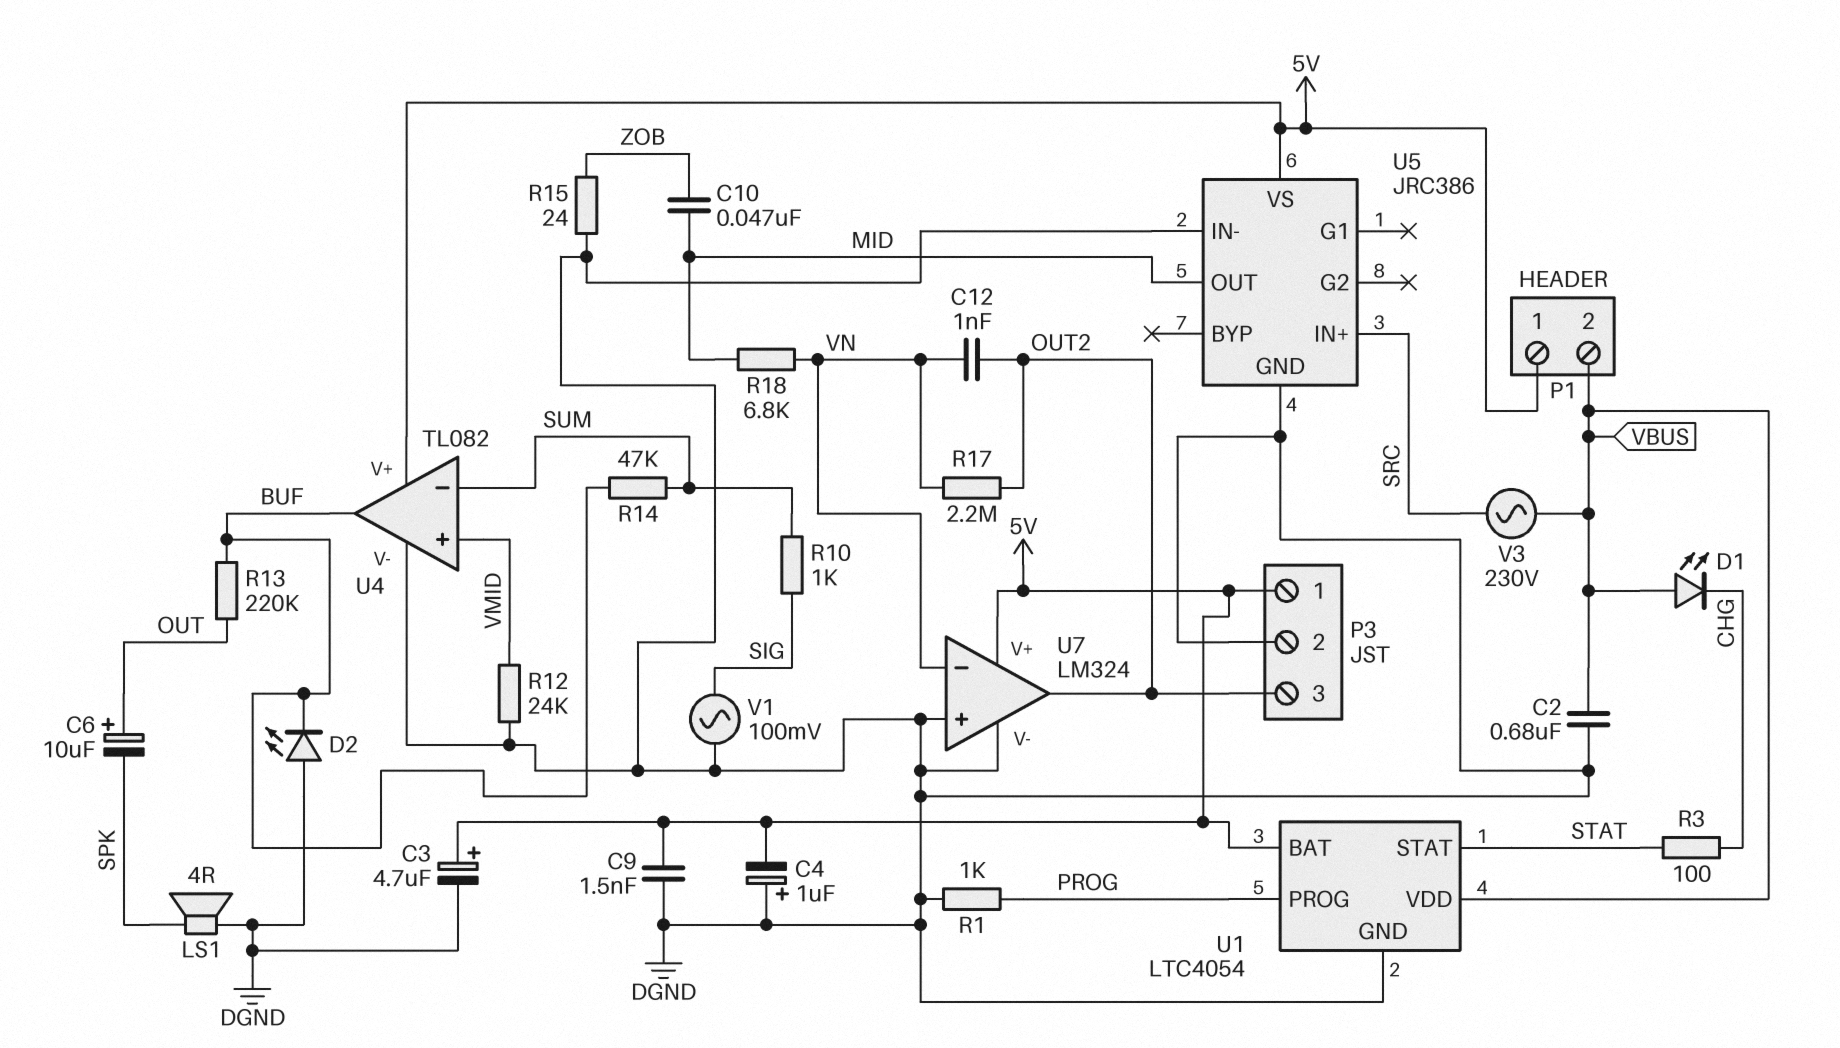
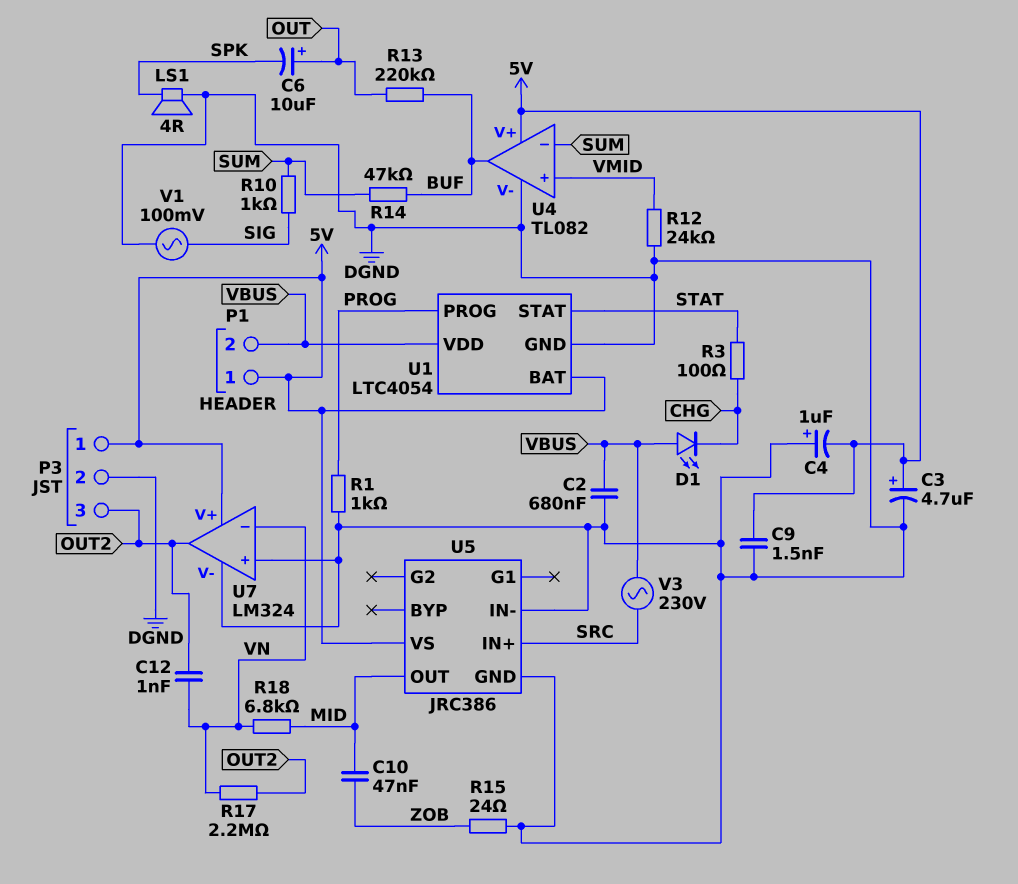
D2: LED (A DGND, K BUF) -> none

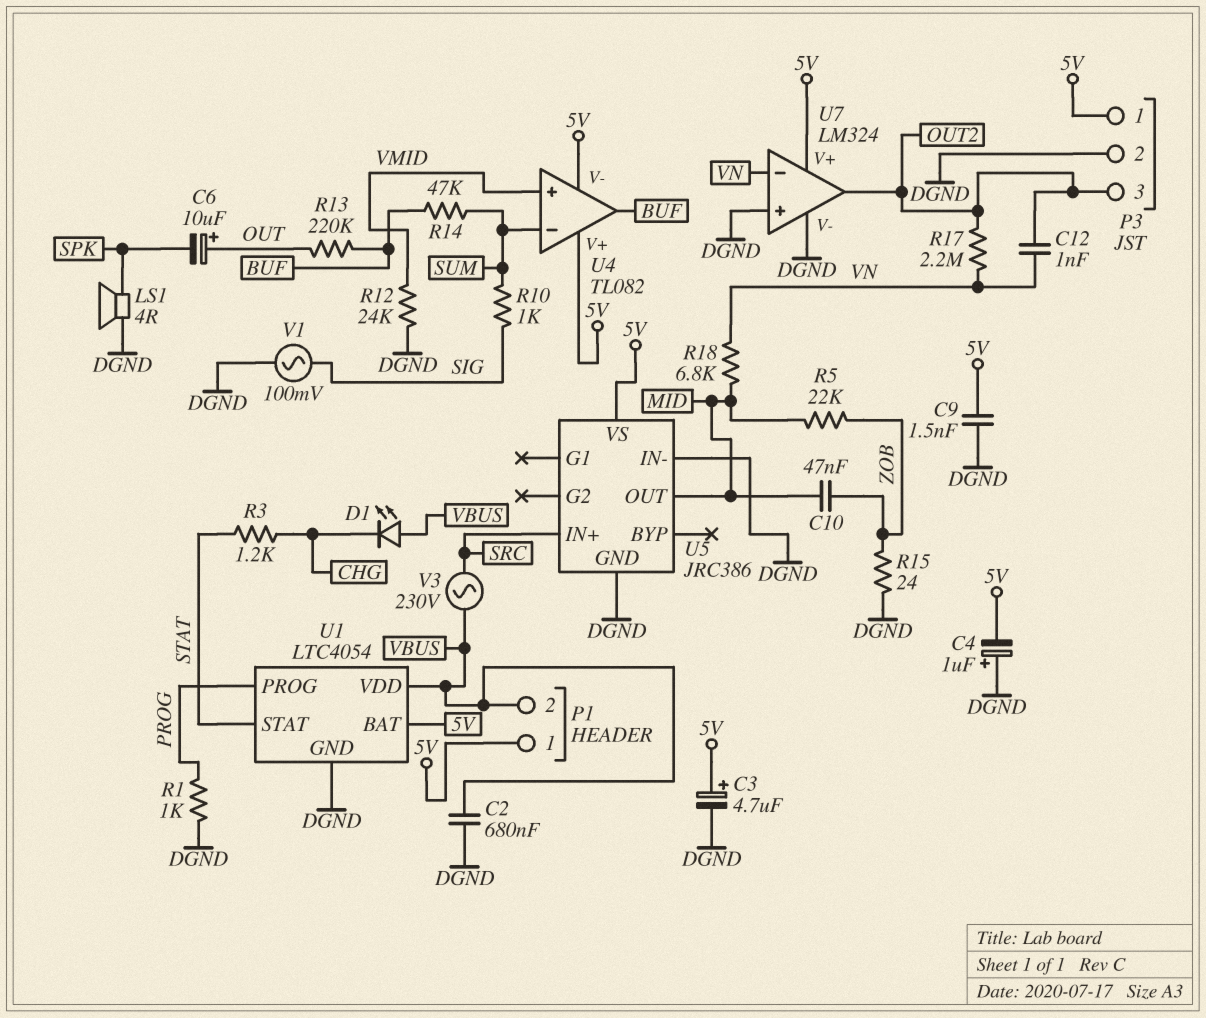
R3: 100 (CHG, STAT) -> 1.2k (CHG, STAT)
R5: none -> 22k (MID, ZOB)
U4 pin V-: DGND -> 5V

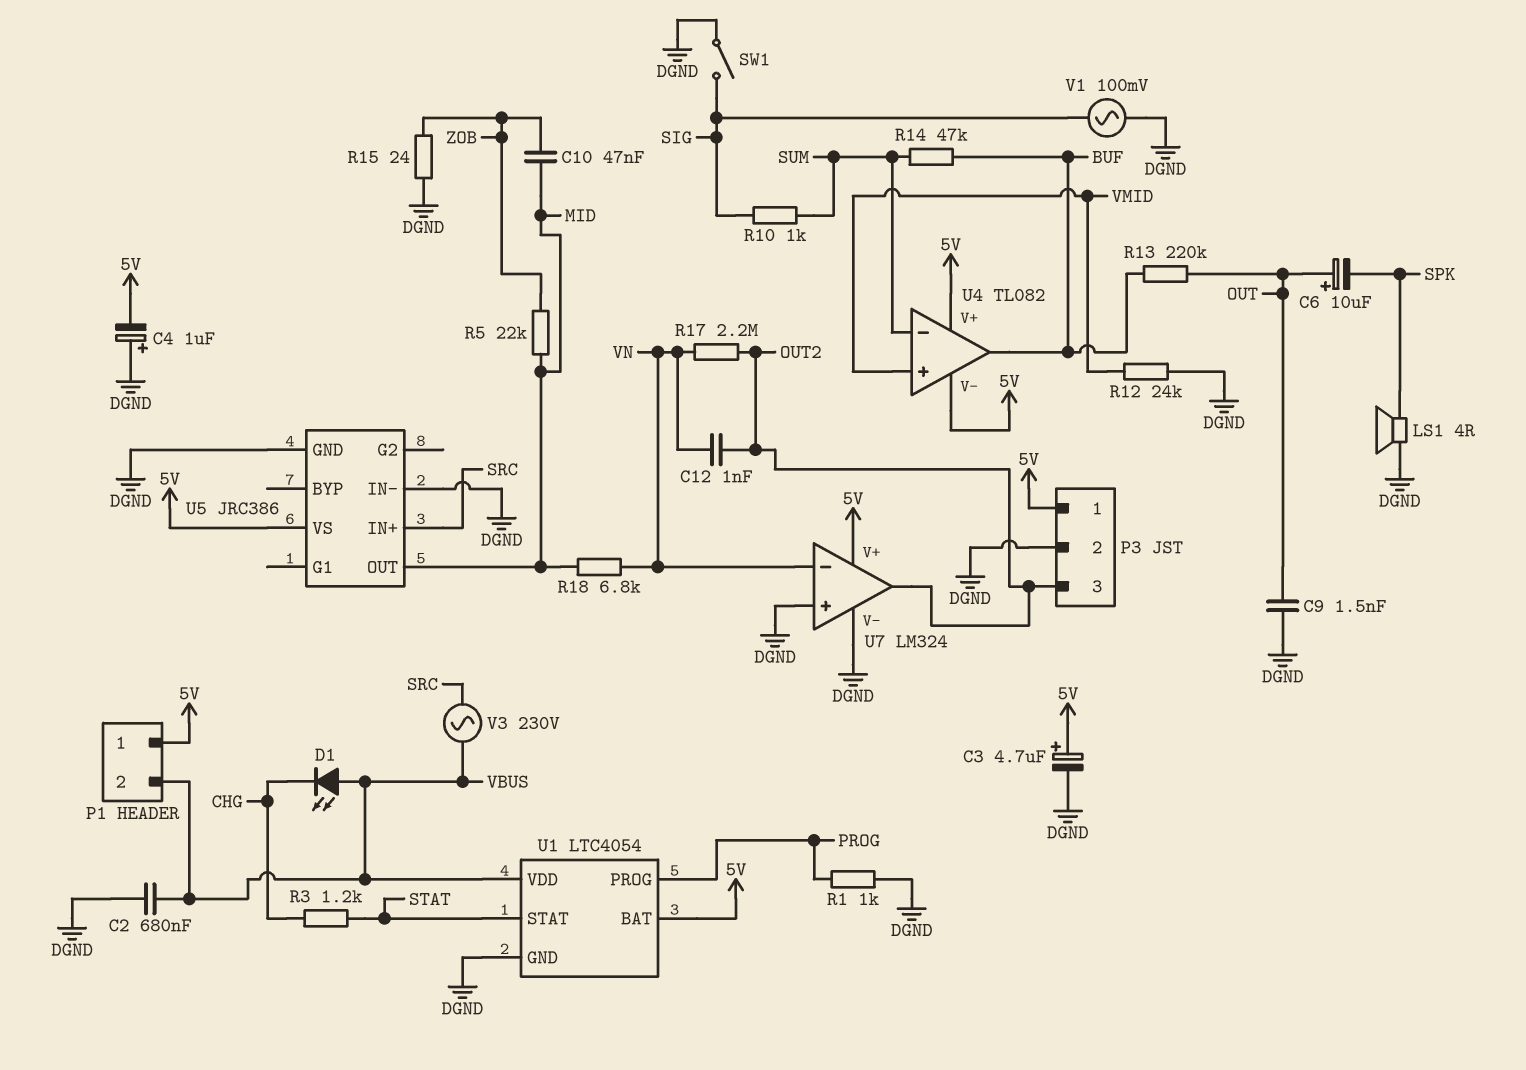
C9: 1.5nF (5V, DGND) -> 1.5nF (DGND, OUT)
SW1: none -> switch (DGND, SIG)

